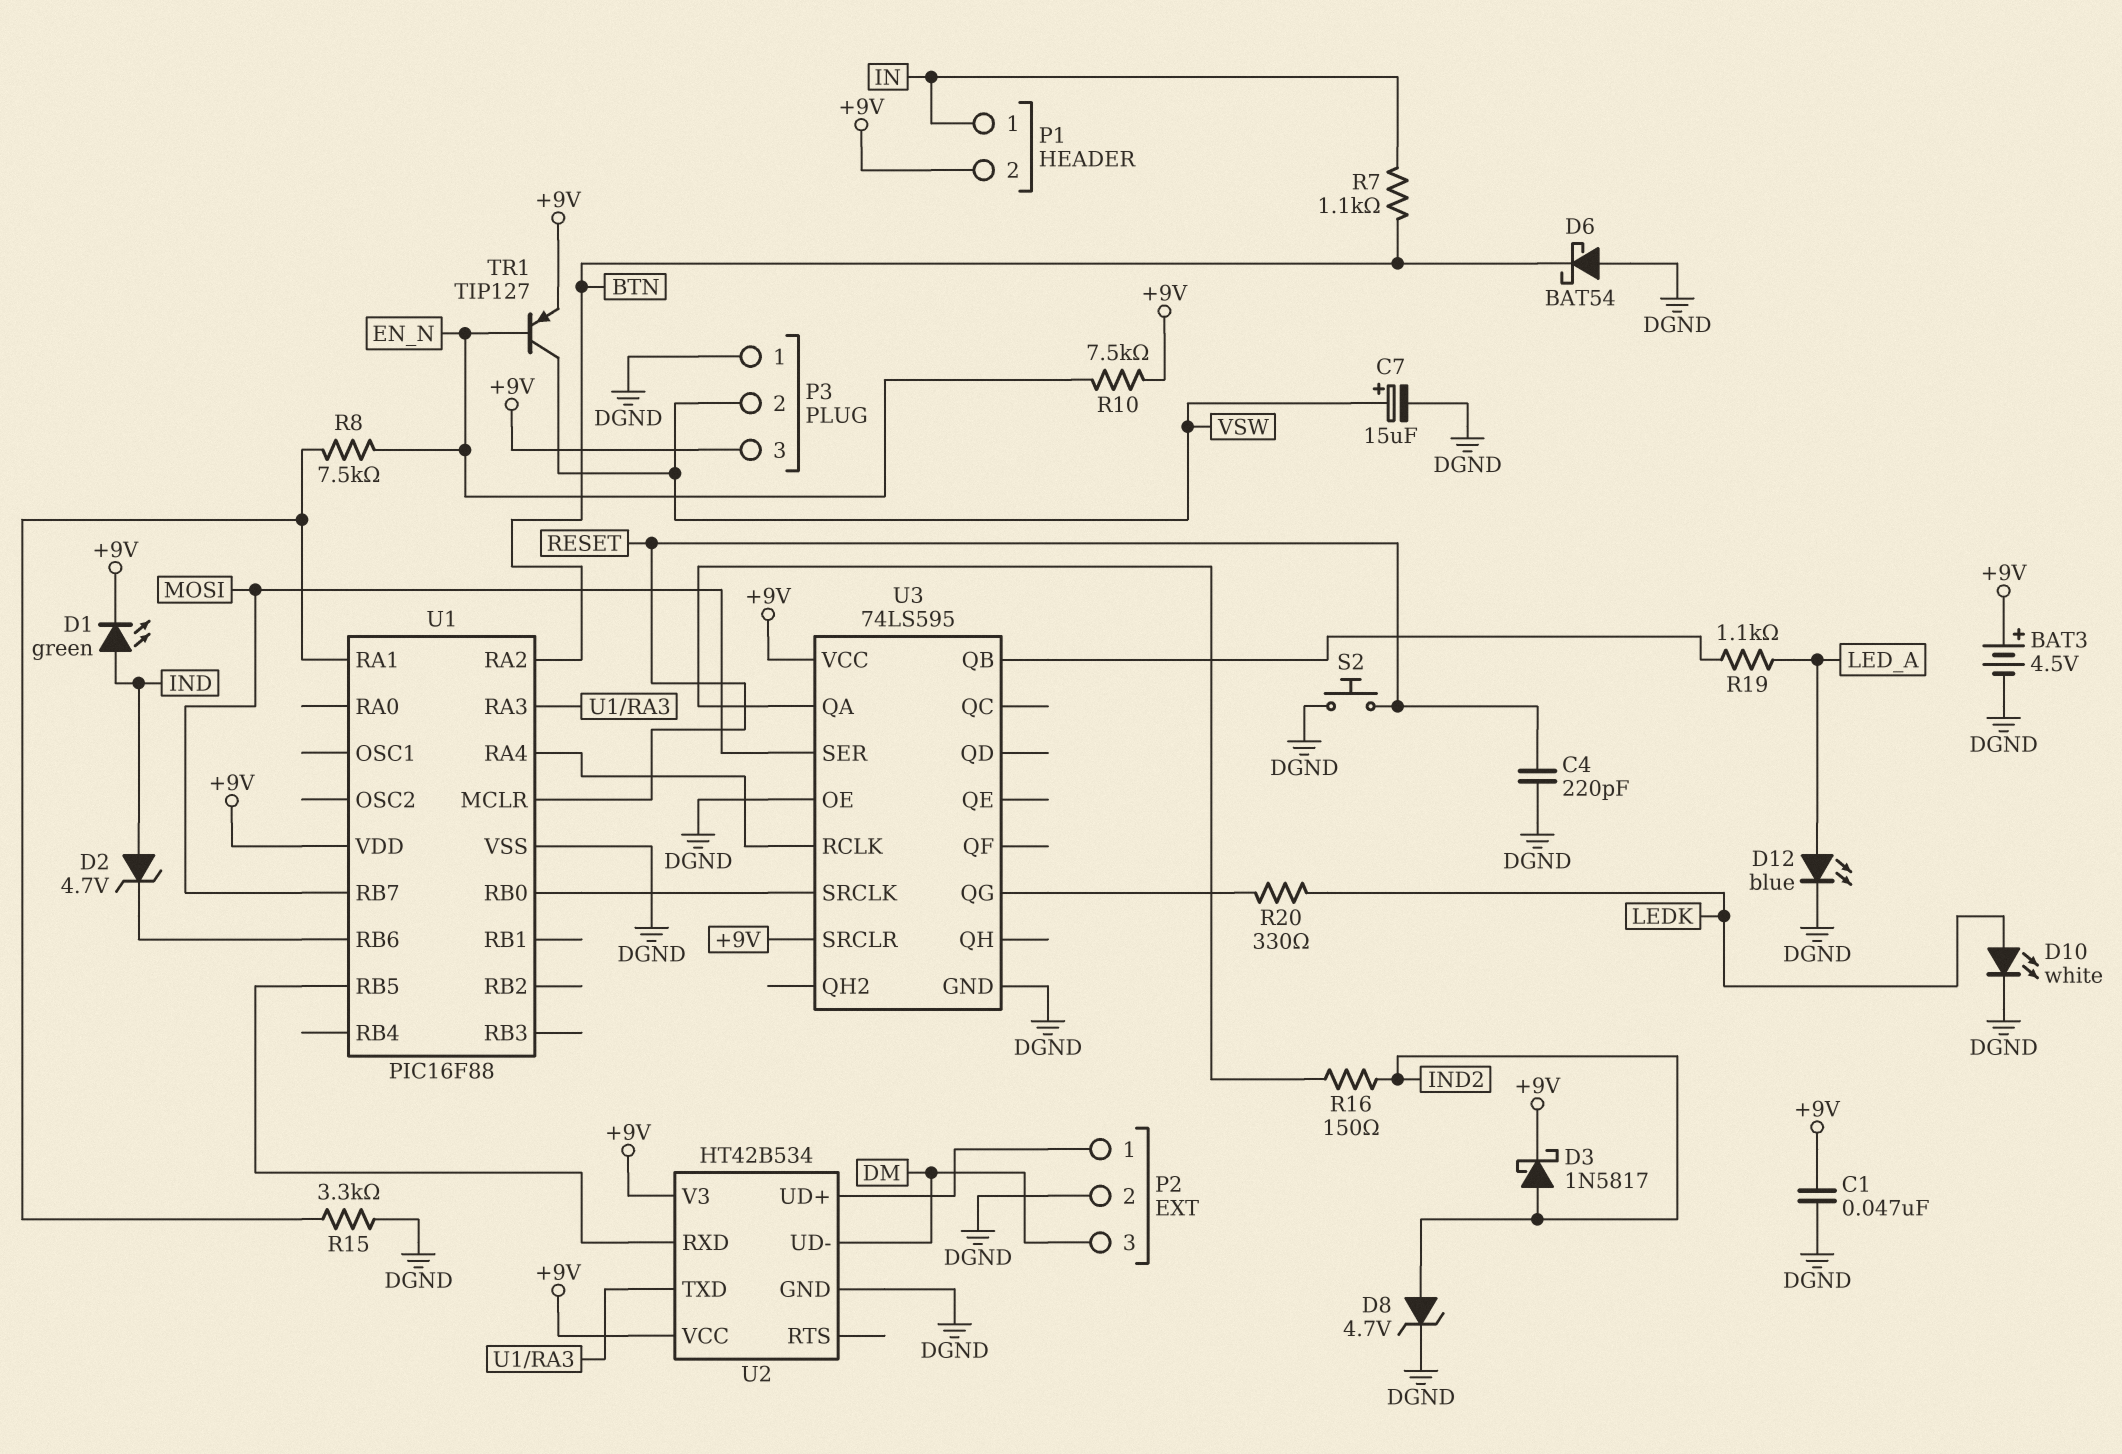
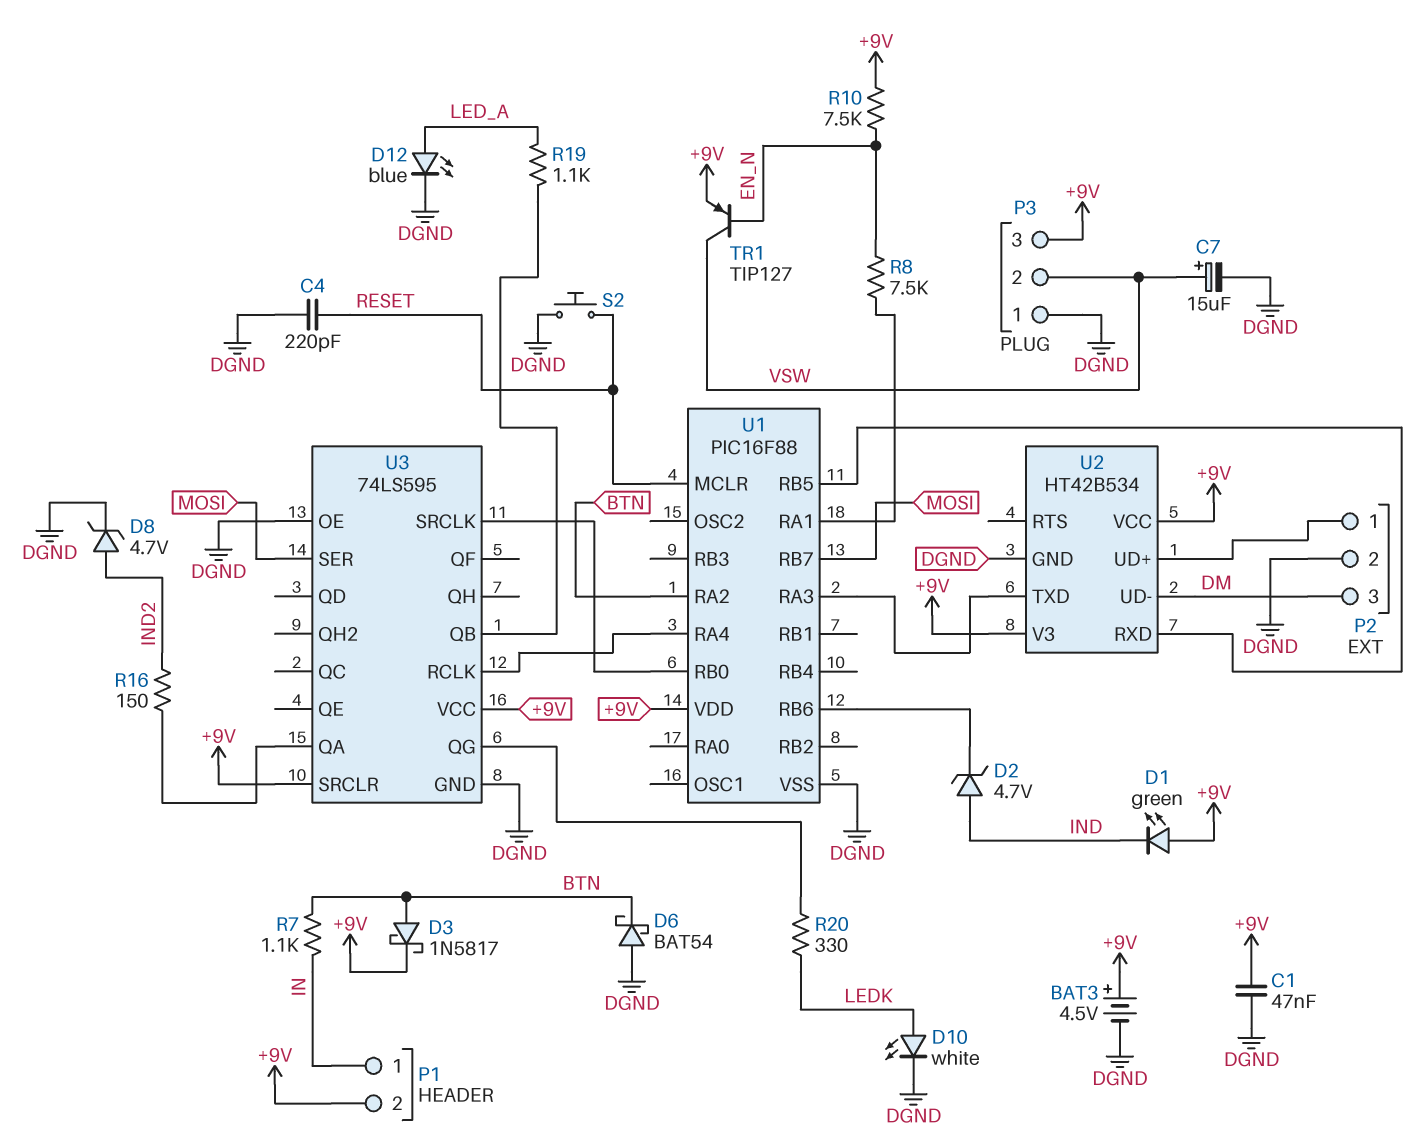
D1: LED green (A IND, K +9V) -> LED green (A +9V, K IND)
D3: schottky 1N5817 (A IND2, K +9V) -> schottky 1N5817 (A BTN, K +9V)
R15: 3.3k (DGND, U1/RA1) -> none

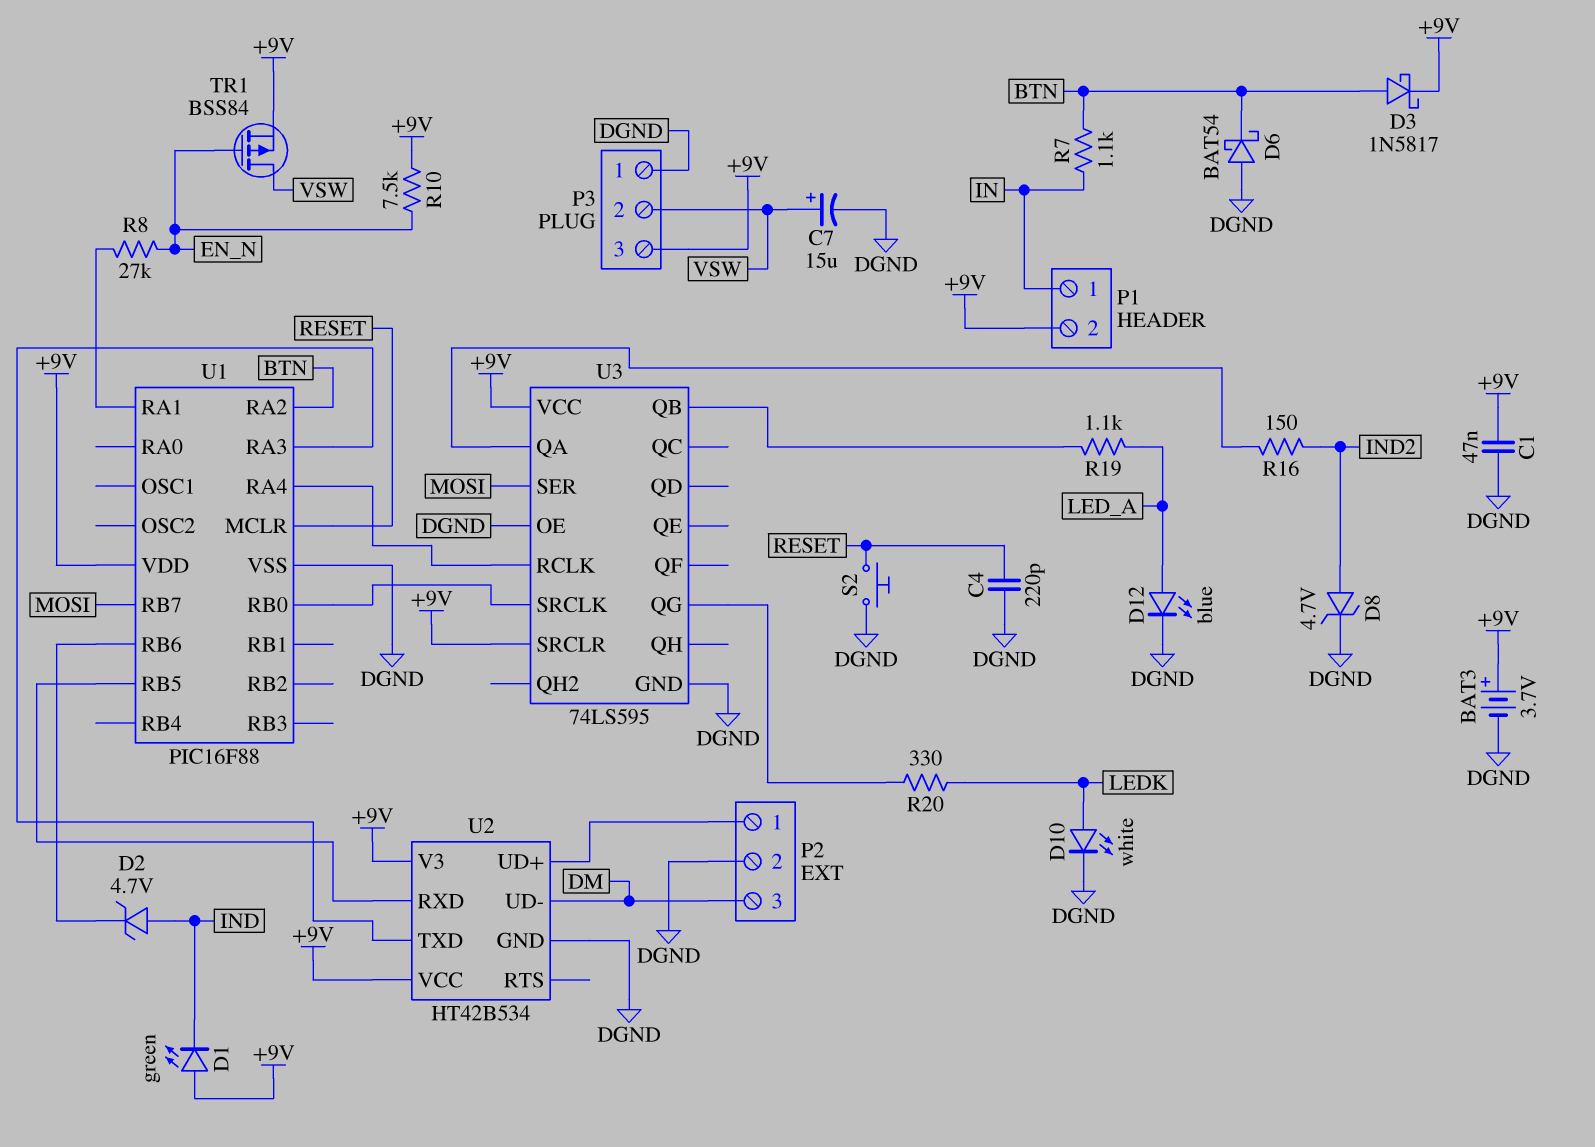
BAT3: 4.5V (plus +9V, minus DGND) -> 3.7V (plus +9V, minus DGND)
R8: 7.5k (EN_N, U1/RA1) -> 27k (EN_N, U1/RA1)
TR1: PNP TIP127 (B EN_N, C VSW, E +9V) -> PMOS BSS84 (G EN_N, D VSW, S +9V)

